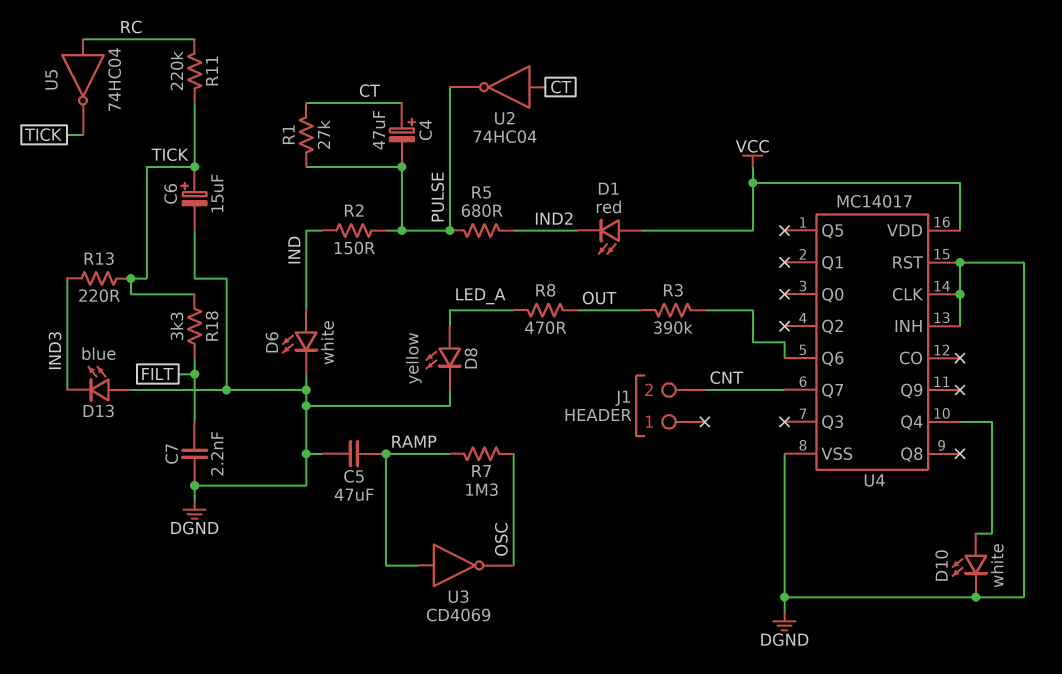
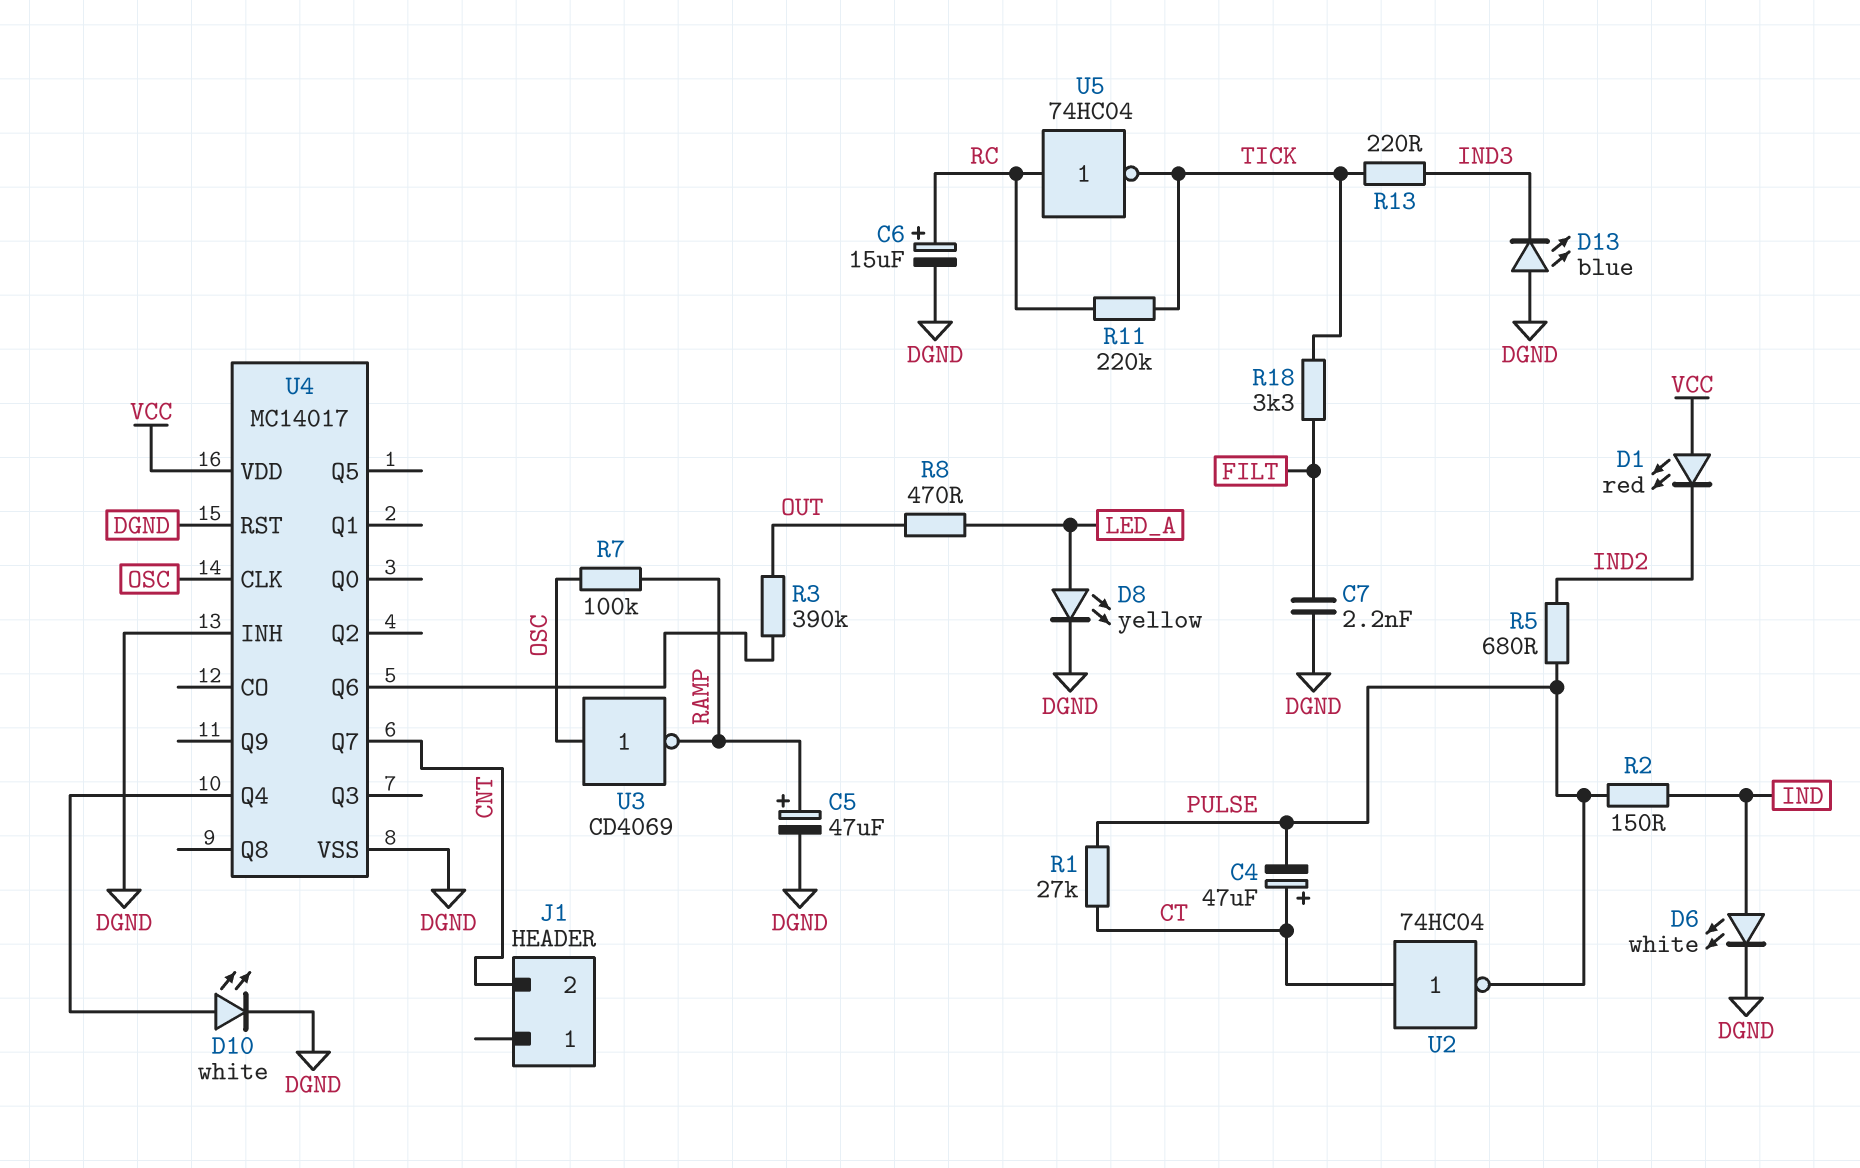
C5: 47uF (DGND, RAMP) -> 47uF (plus RAMP, minus DGND)
C6: 15uF (plus TICK, minus DGND) -> 15uF (plus RC, minus DGND)
R7: 1.3M (OSC, RAMP) -> 100k (OSC, RAMP)
U3: NOT CD4069 (in RAMP, out OSC) -> NOT CD4069 (in OSC, out RAMP)
U4 pin CLK: DGND -> OSC

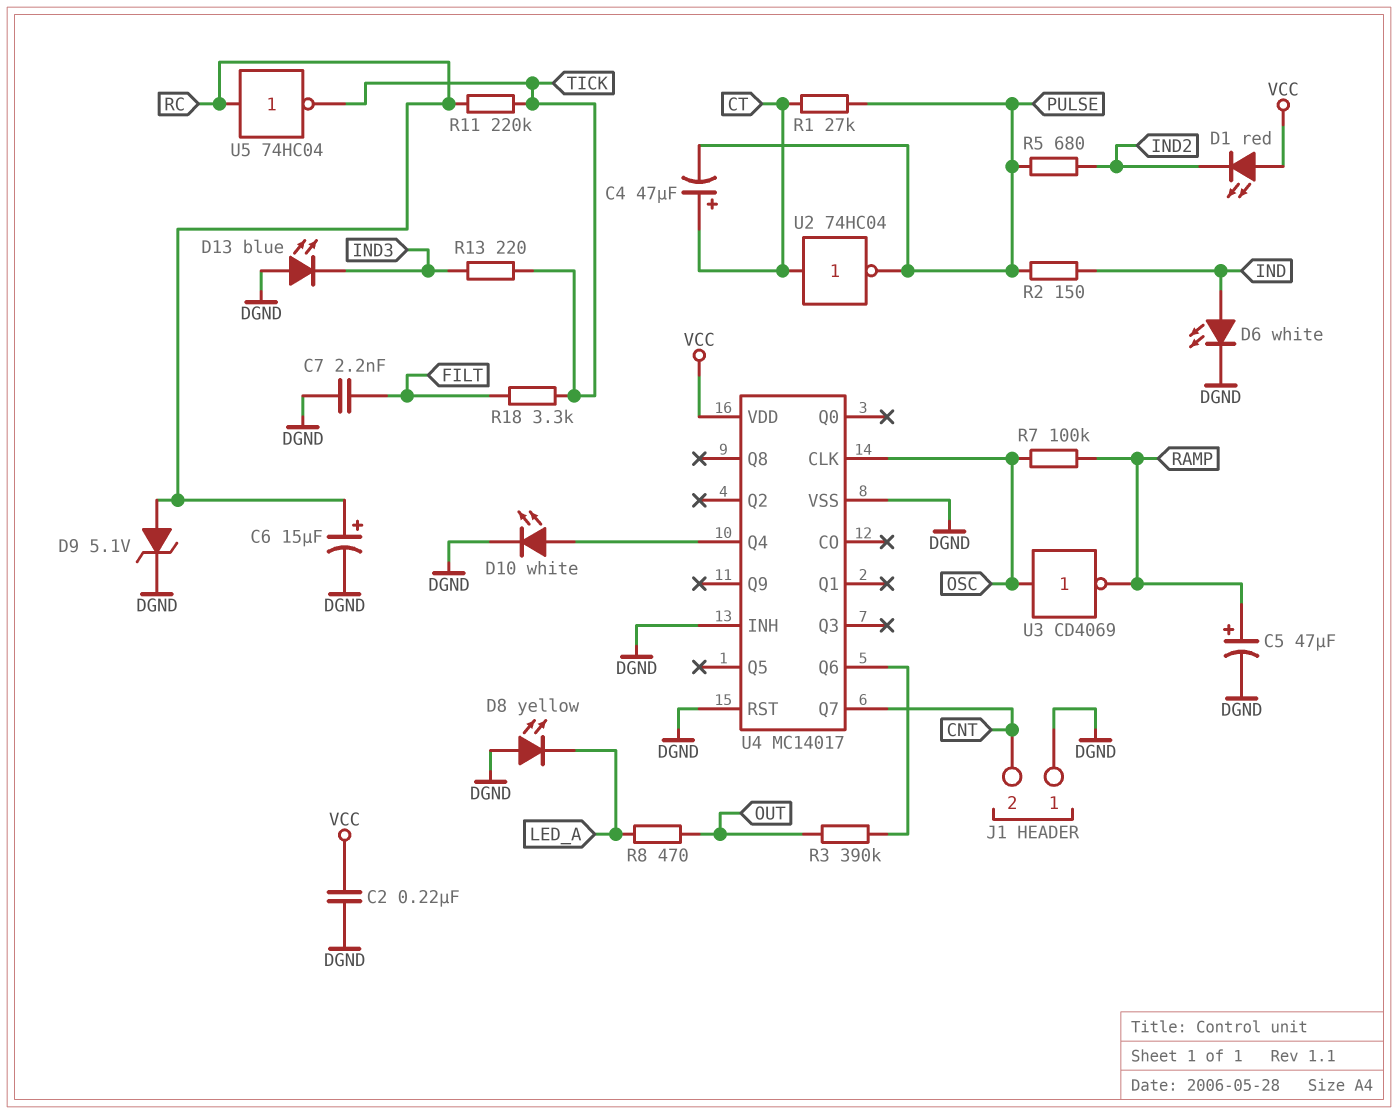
C2: none -> 220nF (DGND, VCC)
D8: LED yellow (A LED_A, K DGND) -> LED yellow (A DGND, K LED_A)
D9: none -> zener 5.1V (A RC, K DGND)
J1 pin 1: none -> DGND

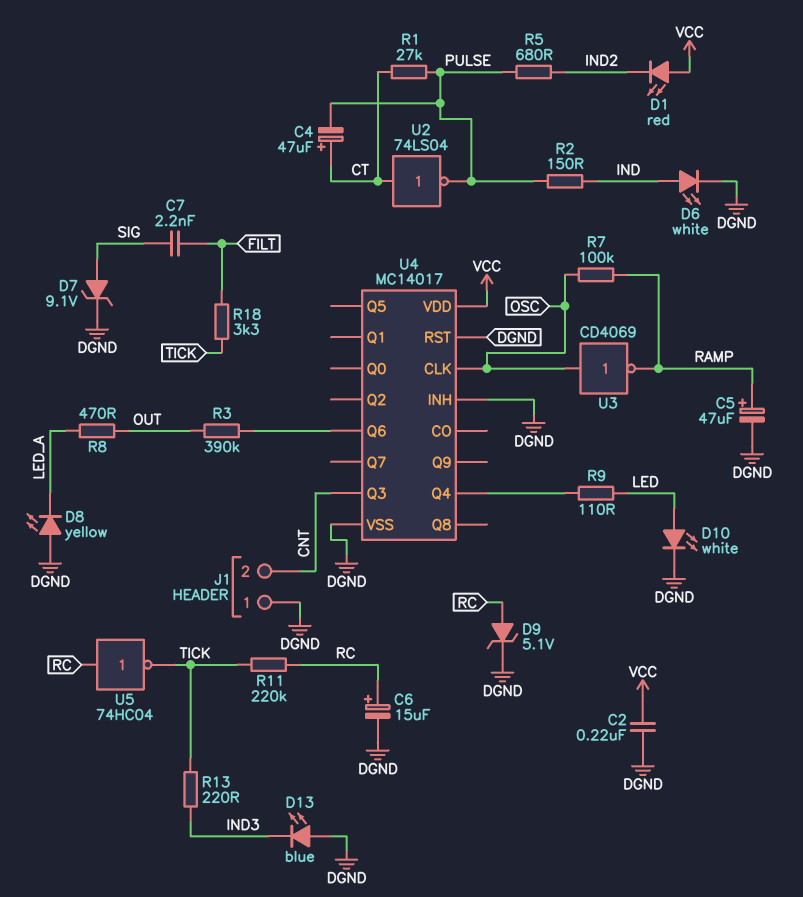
C7: 2.2nF (DGND, FILT) -> 2.2nF (FILT, SIG)
D7: none -> zener 9.1V (A SIG, K DGND)
D10: LED white (A U4/Q4, K DGND) -> LED white (A LED, K DGND)
R9: none -> 110 (LED, U4/Q4)
U2: NOT 74HC04 (in CT, out PULSE) -> NOT 74LS04 (in CT, out PULSE)
U4 pin Q3: none -> CNT
U4 pin Q7: CNT -> none

